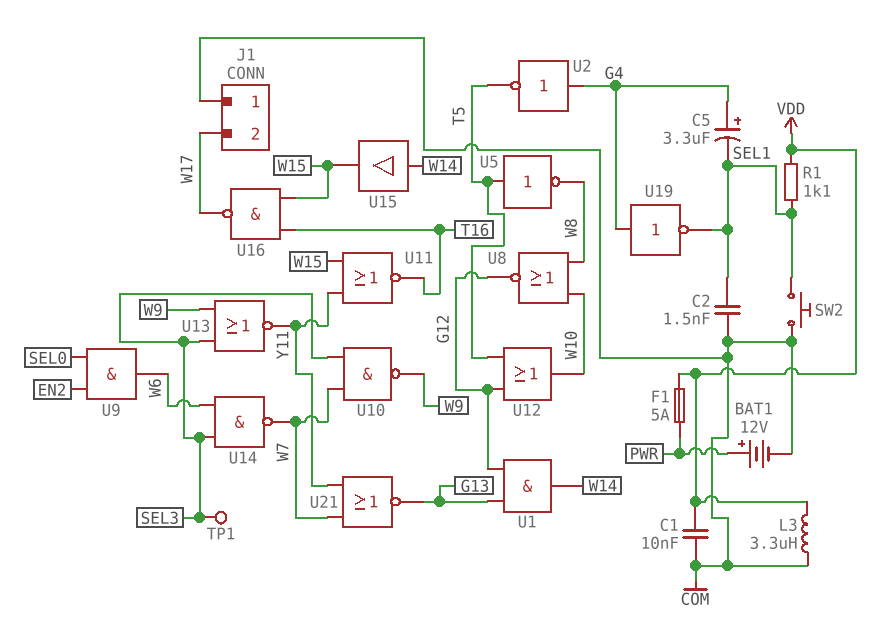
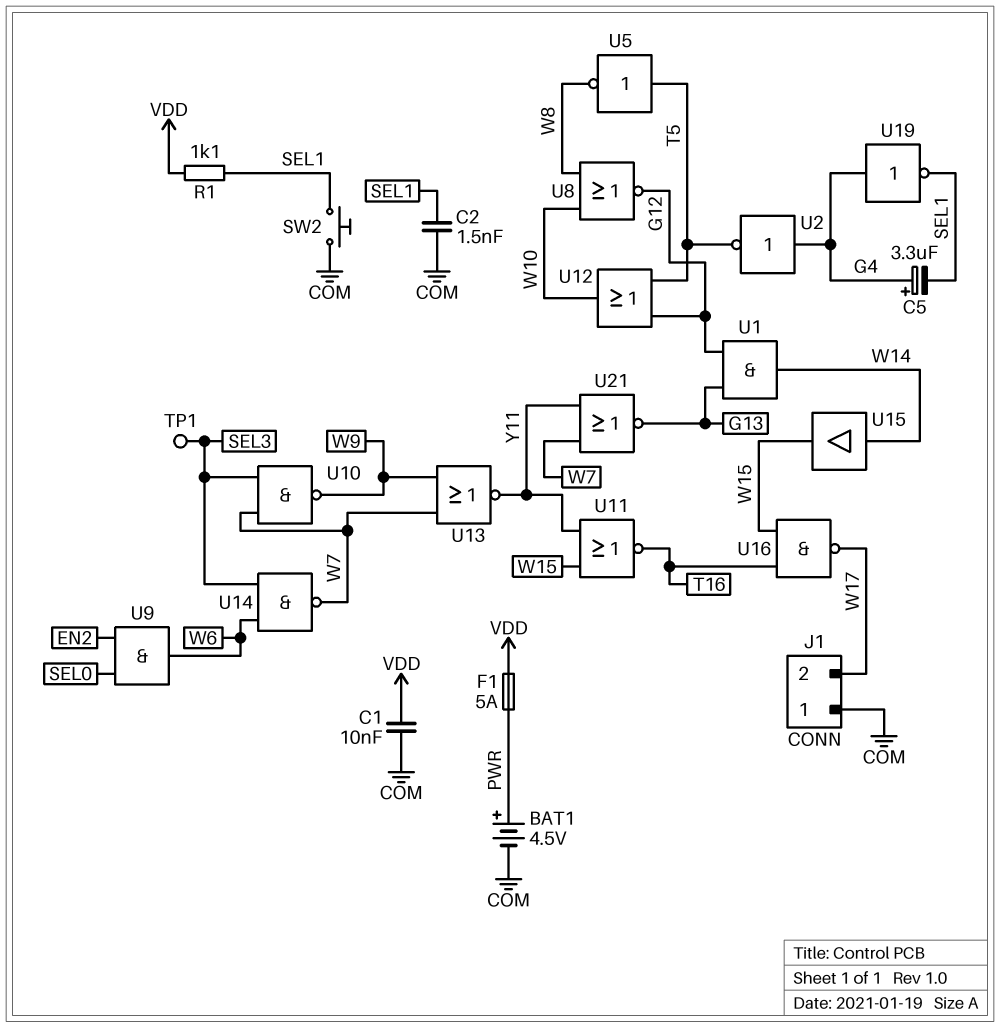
BAT1: 12V (plus PWR, minus COM) -> 4.5V (plus PWR, minus COM)
L3: 3.3uH (COM, VDD) -> none
U13: NOR (in SEL3, in W9, out Y11) -> NOR (in W7, in W9, out Y11)

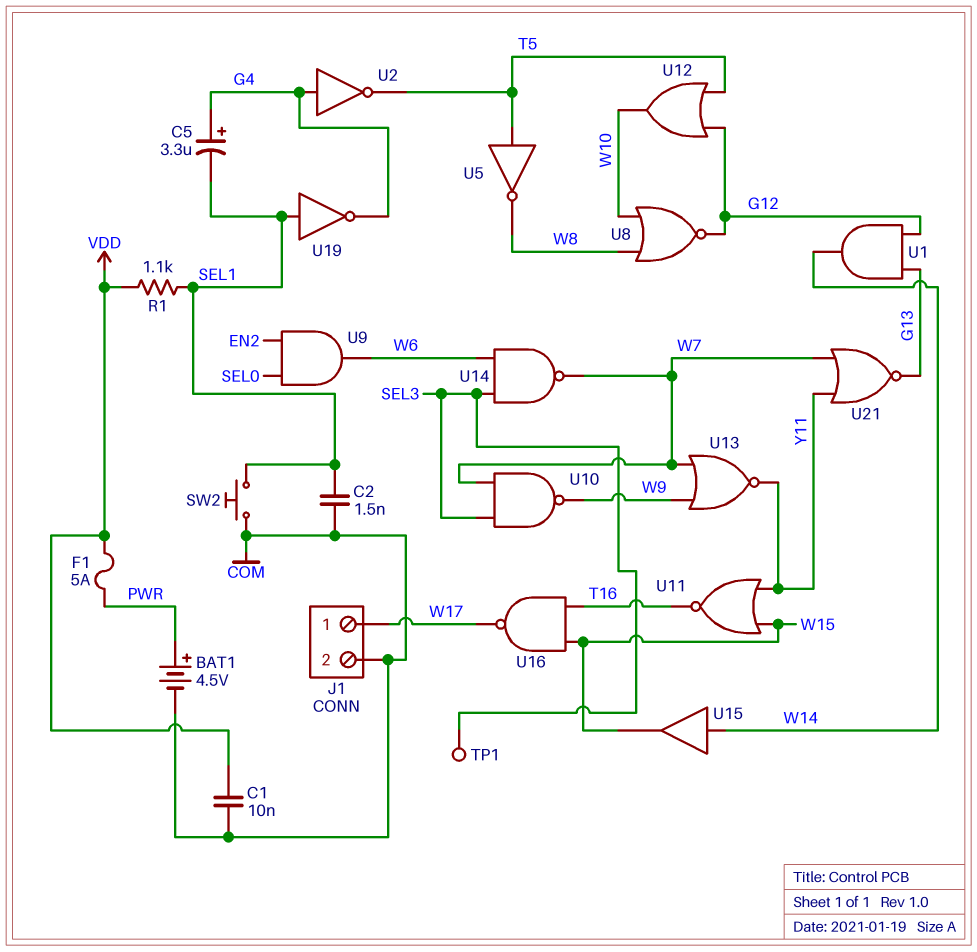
J1 pin 1: COM -> W17
J1 pin 2: W17 -> COM
U19: NOT (in G4, out SEL1) -> NOT (in SEL1, out G4)

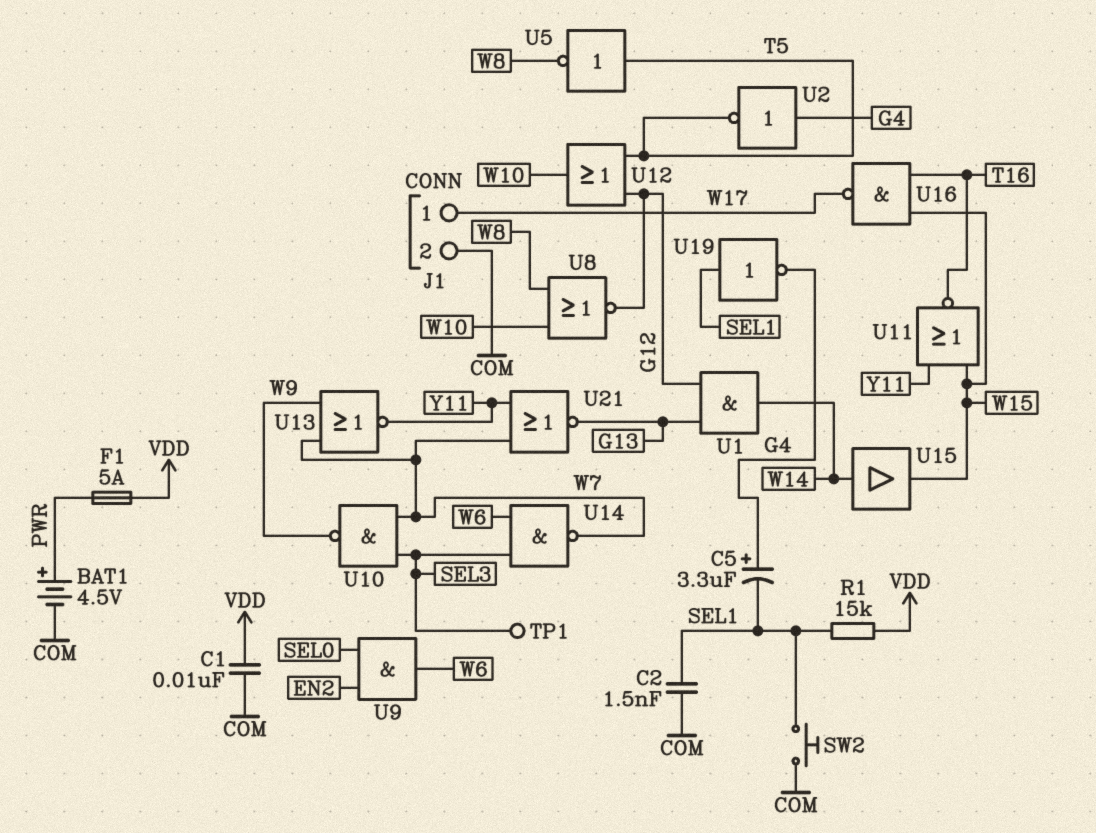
R1: 1.1k (SEL1, VDD) -> 15k (SEL1, VDD)

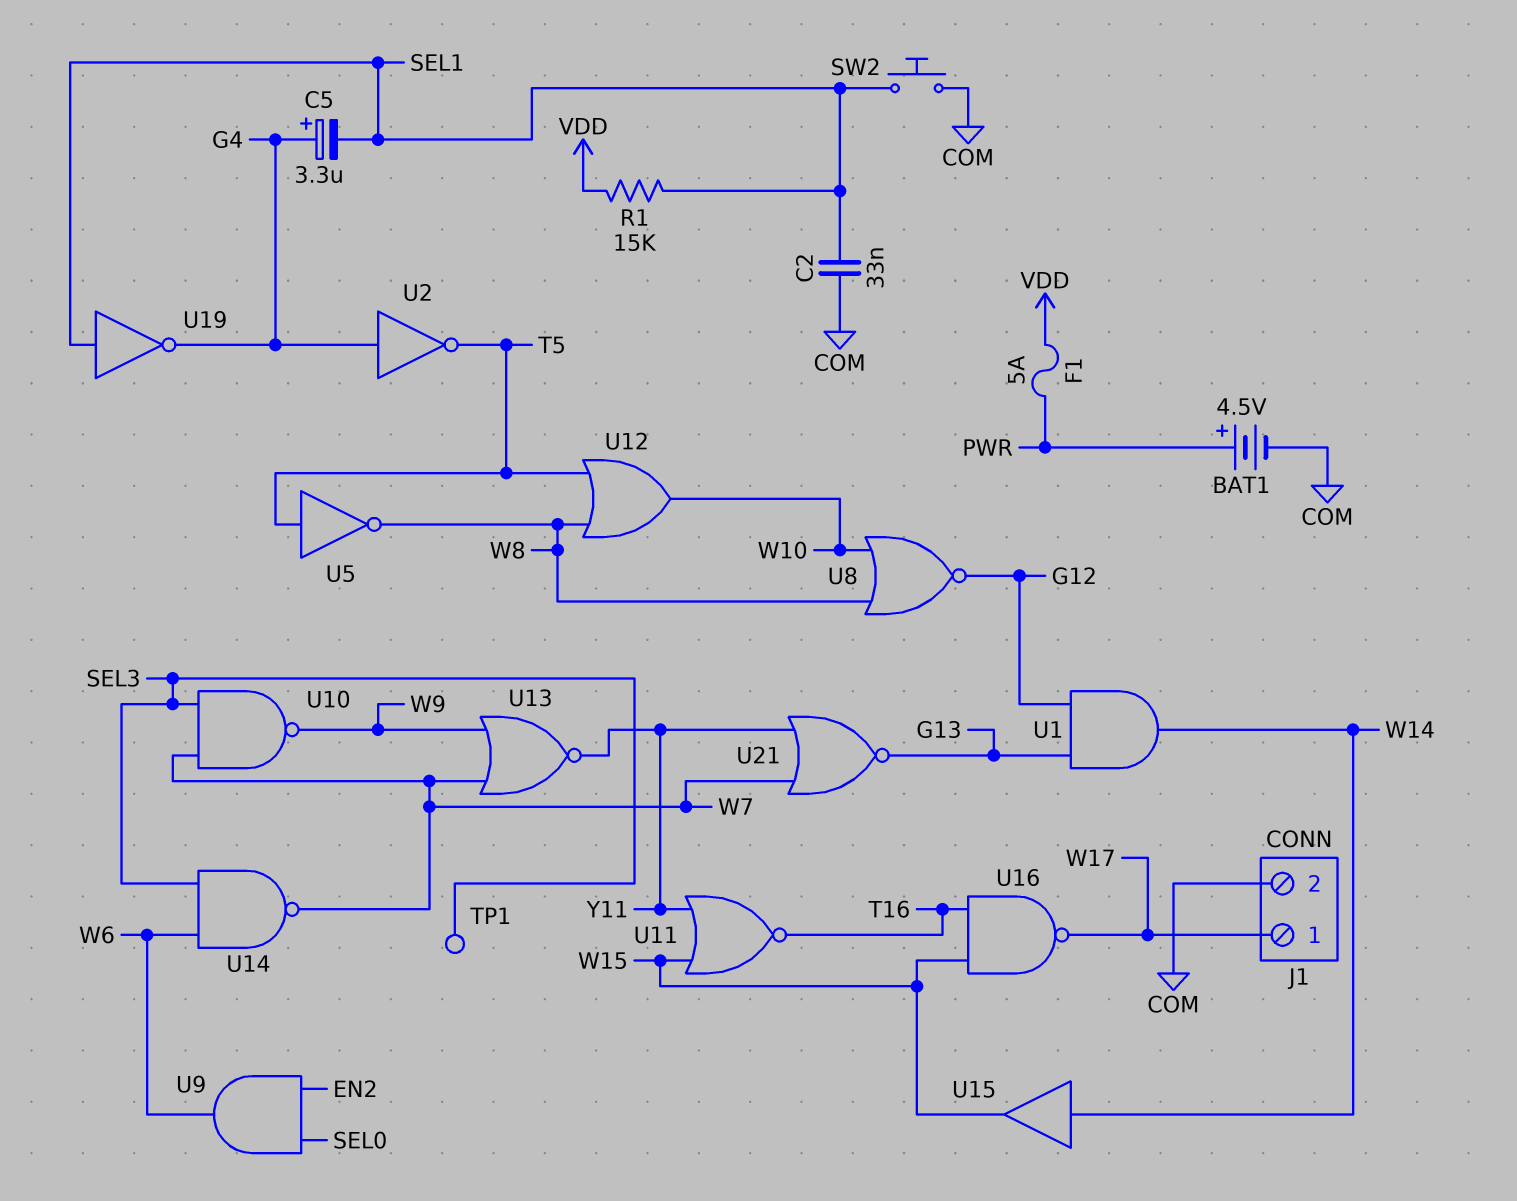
C1: 10nF (COM, VDD) -> none
C2: 1.5nF (COM, SEL1) -> 33nF (COM, SEL1)
U12: OR (in G12, in T5, out W10) -> OR (in T5, in W8, out W10)

